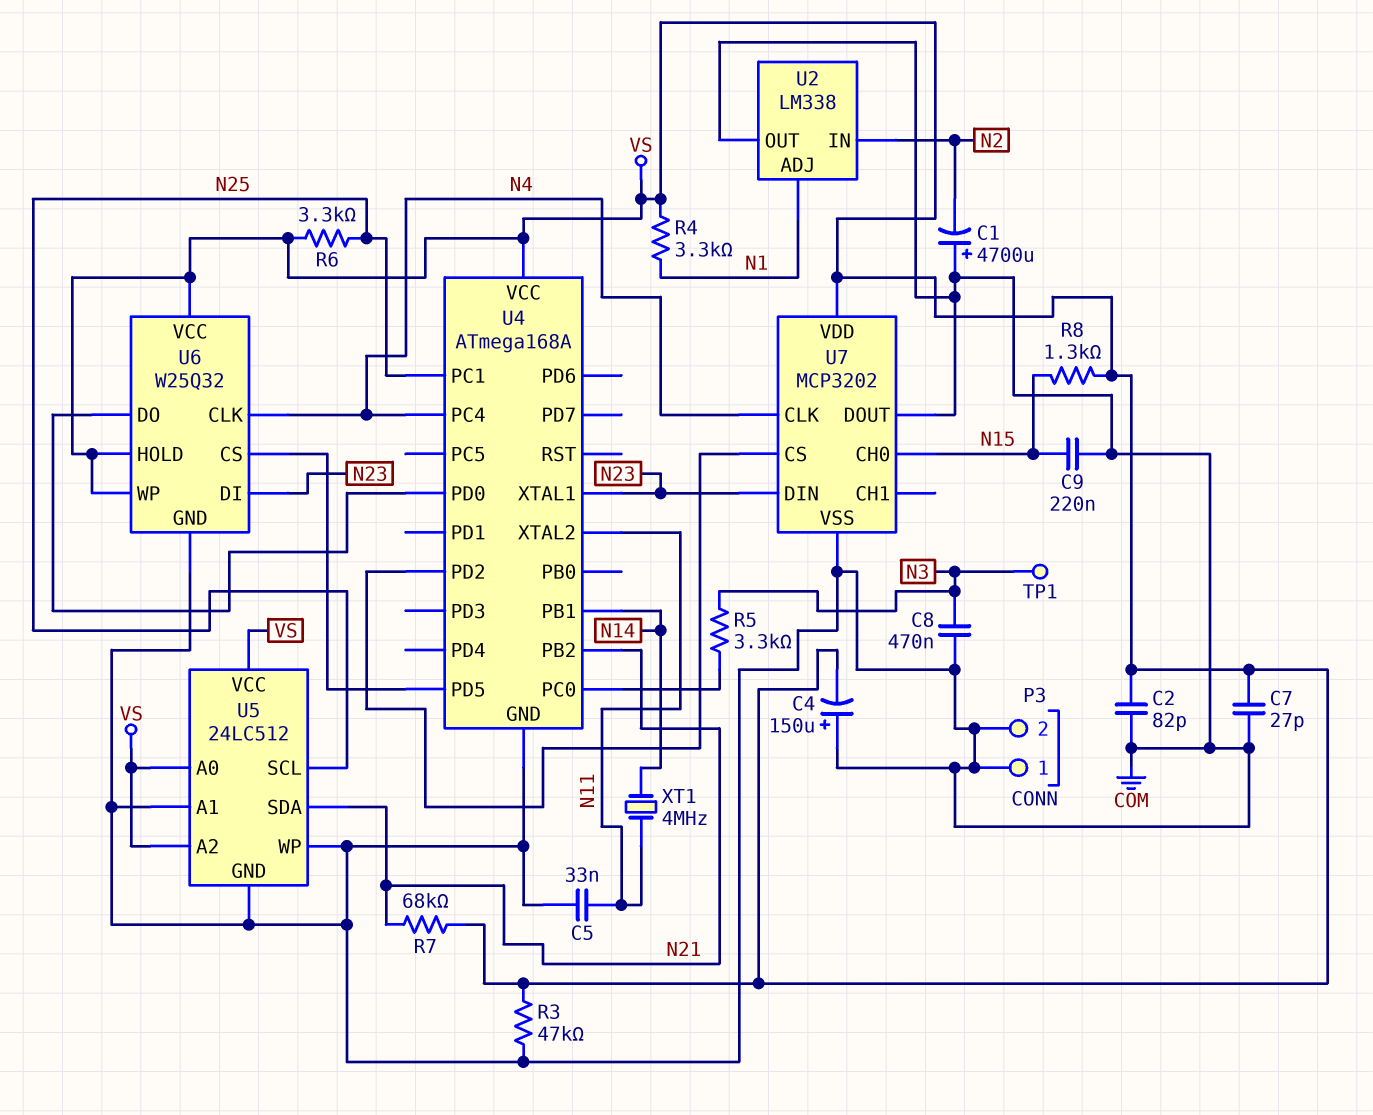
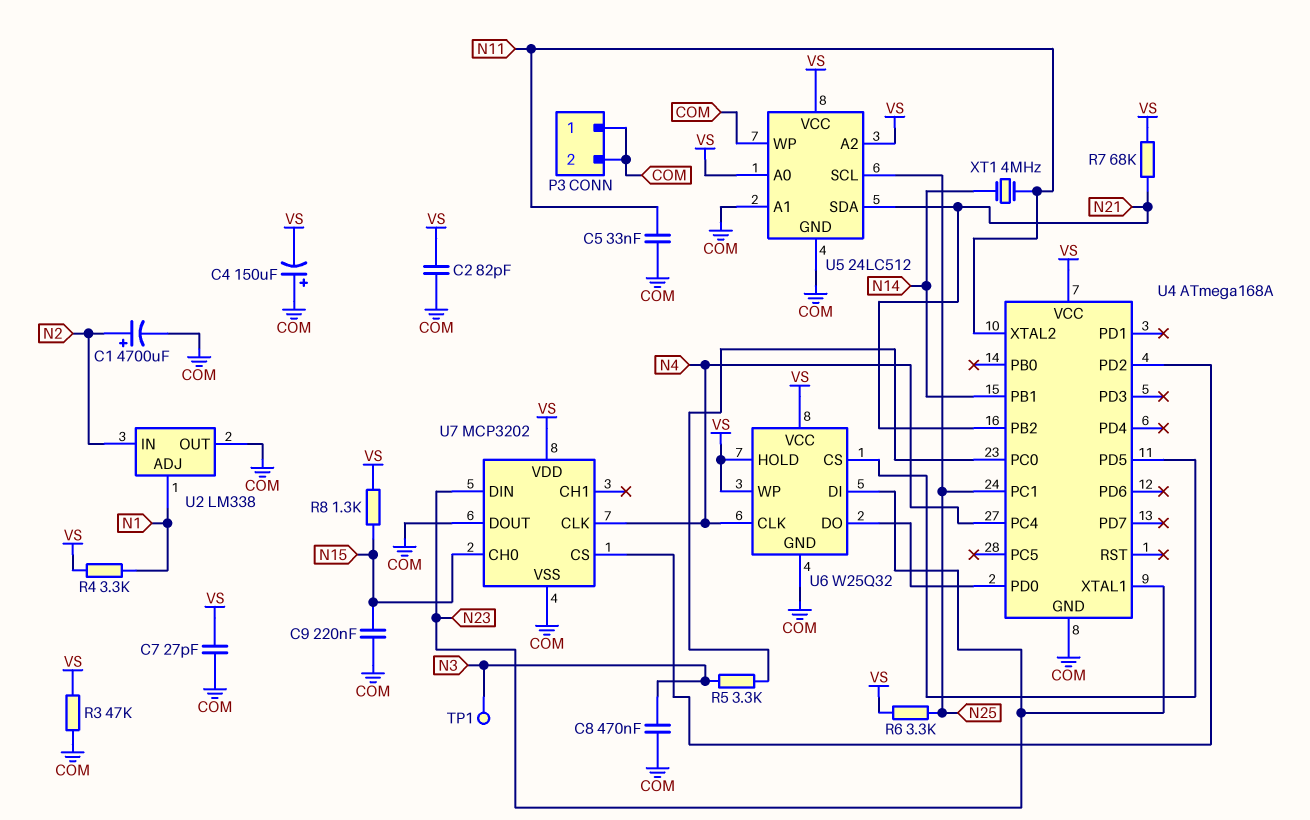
C1: 4700uF (plus COM, minus N2) -> 4700uF (plus N2, minus COM)

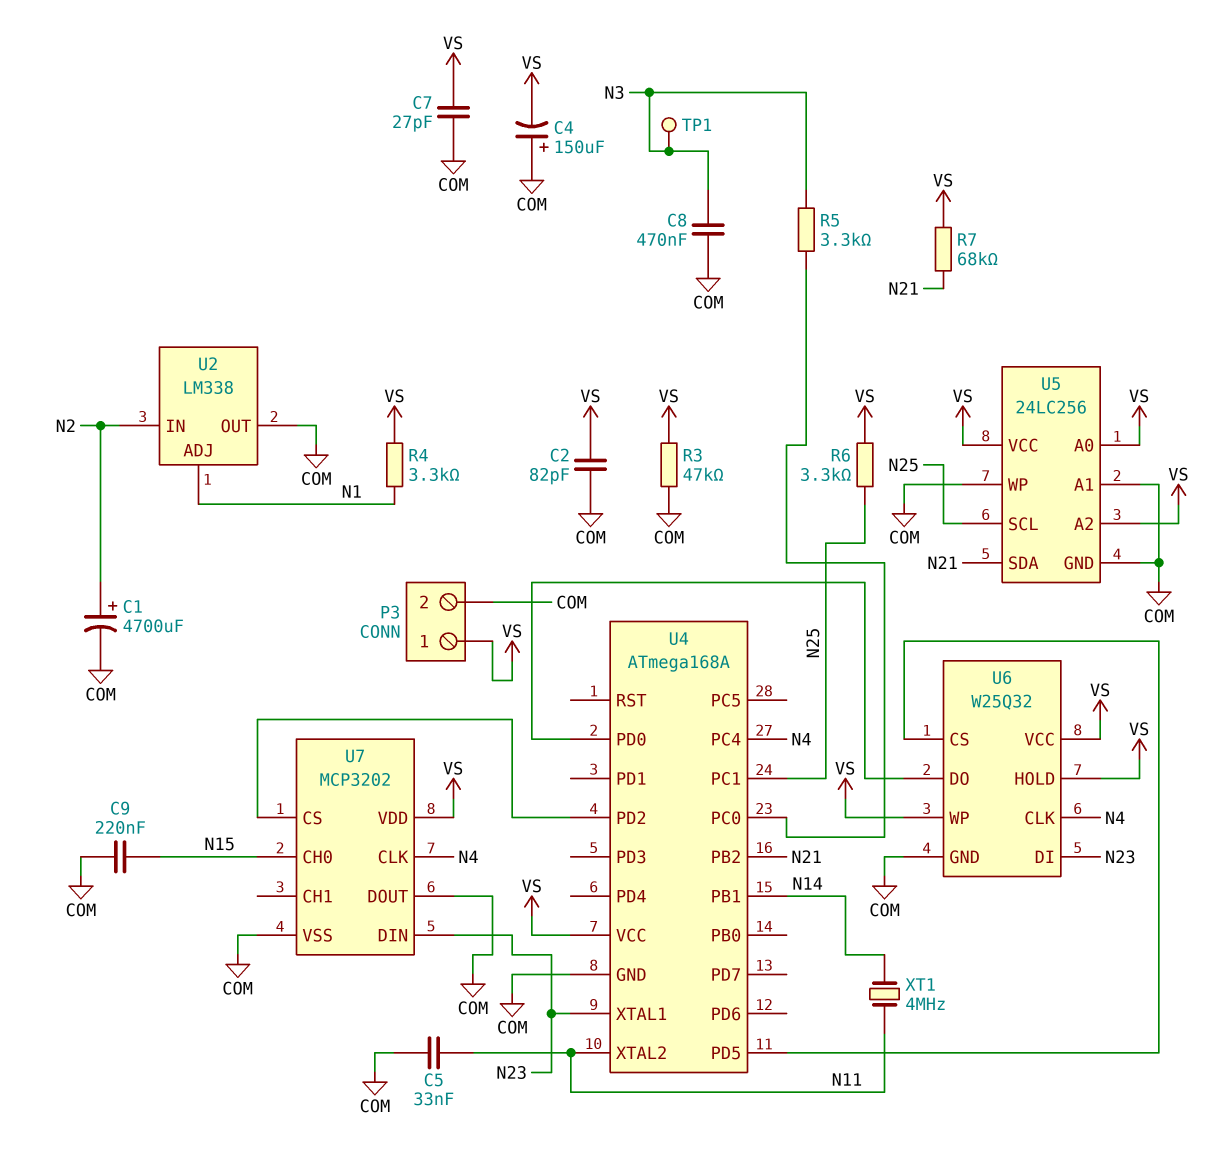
P3 pin 1: COM -> VS
R8: 1.3k (N15, VS) -> none
U5: 24LC512 -> 24LC256

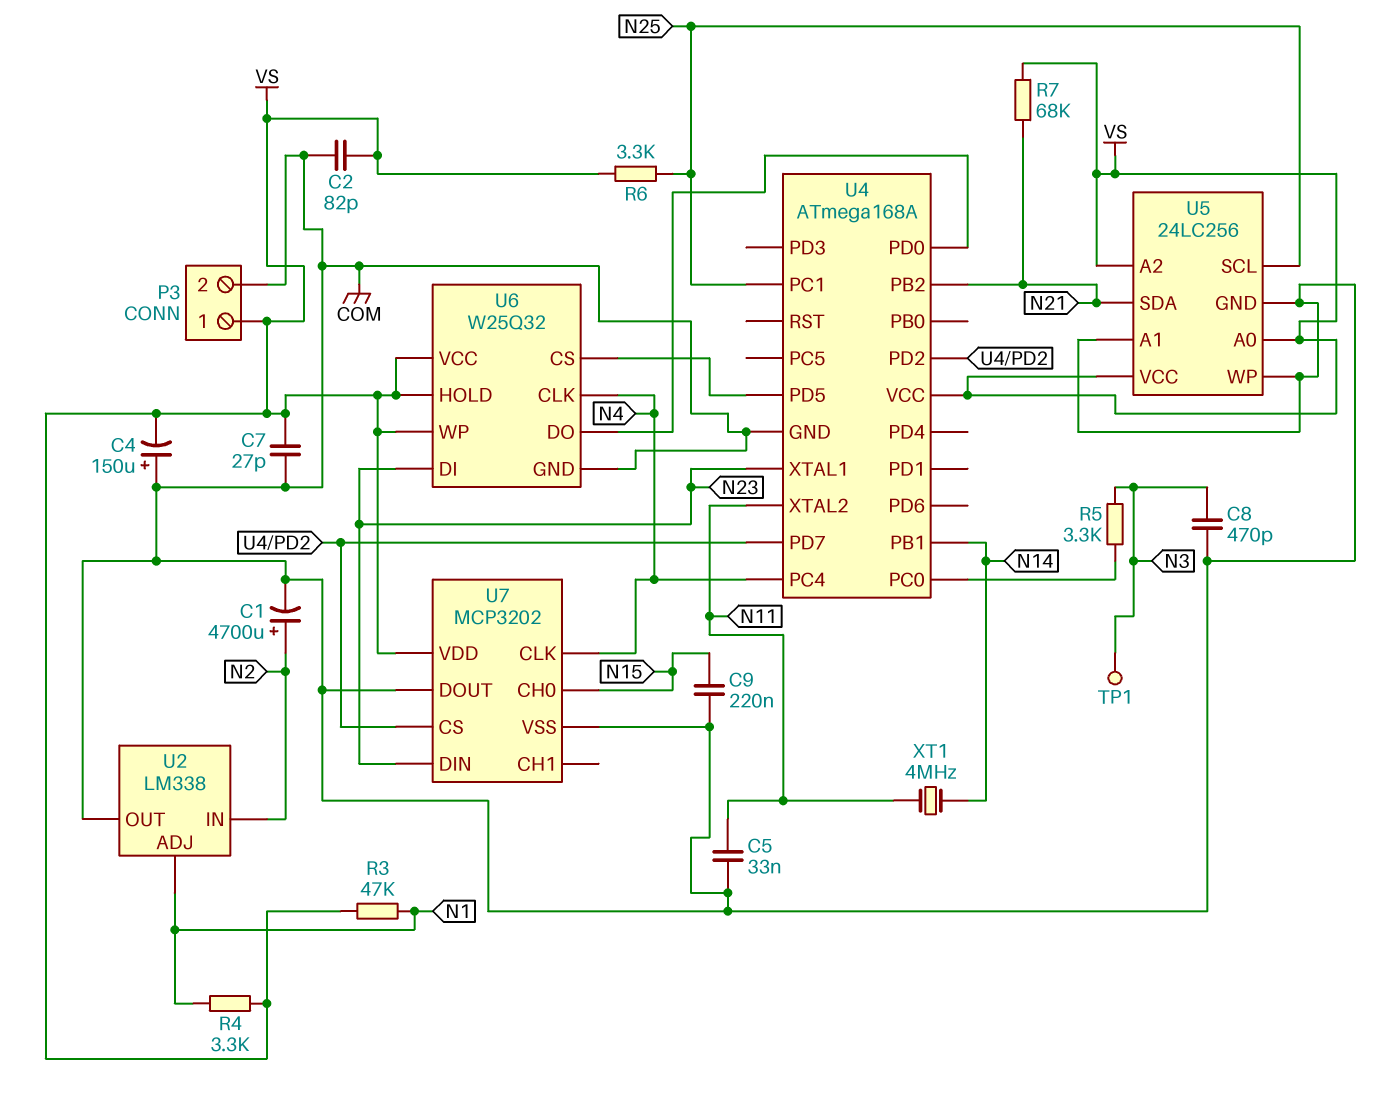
C8: 470nF (COM, N3) -> 470pF (COM, N3)
R3: 47k (COM, VS) -> 47k (N1, VS)
U4 pin PD7: none -> U4/PD2

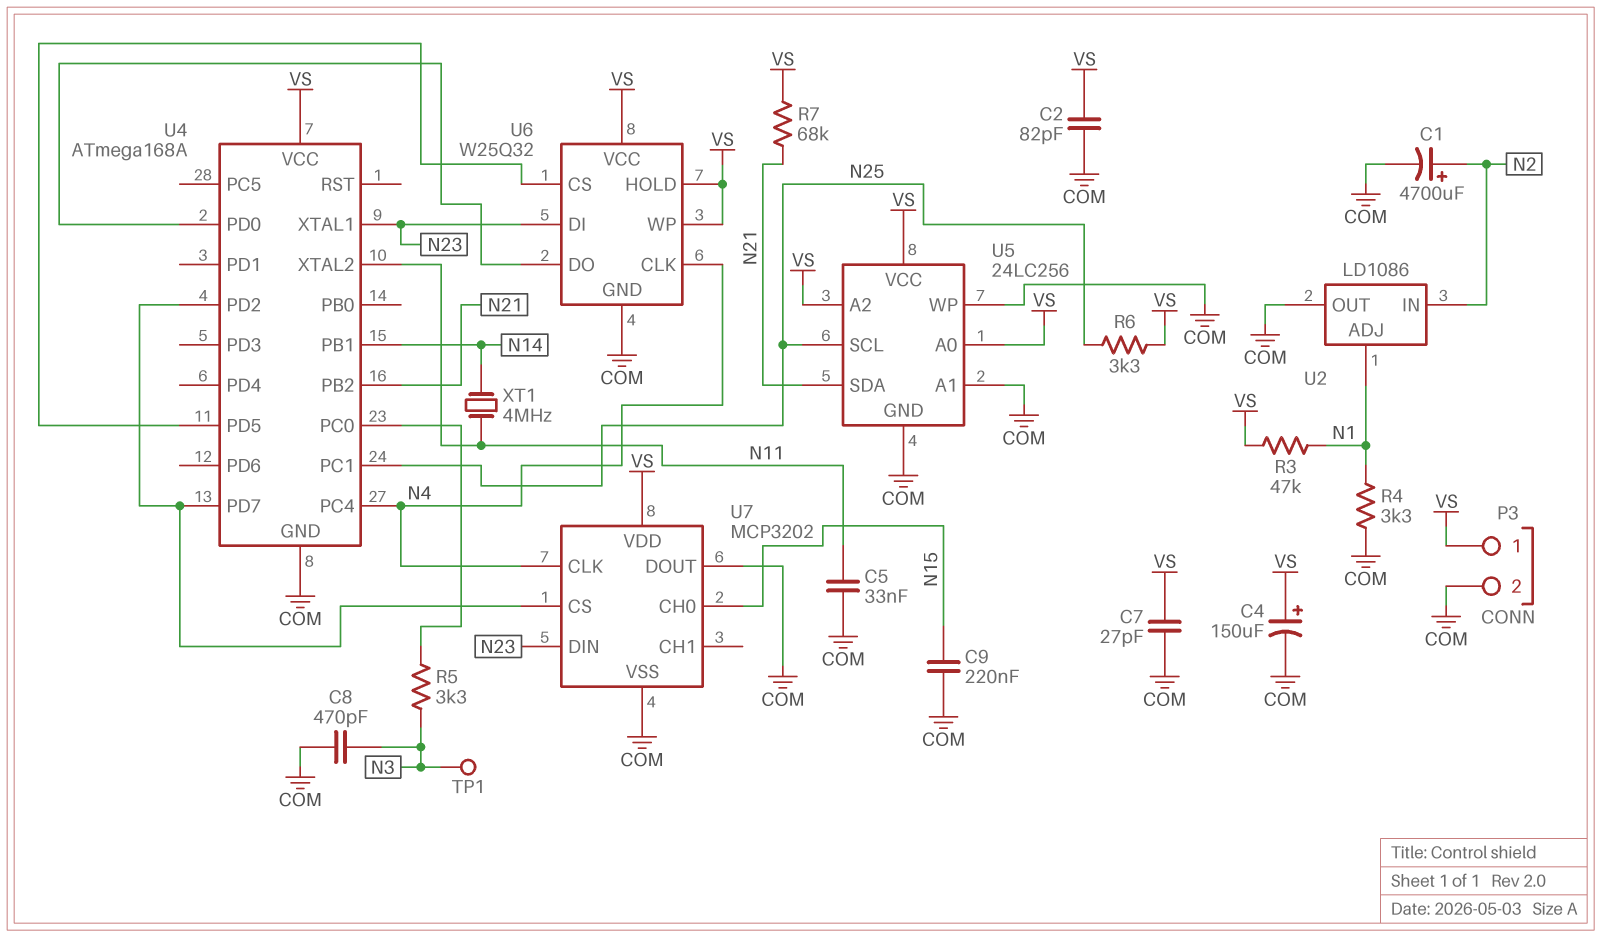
C4: 150uF (plus COM, minus VS) -> 150uF (plus VS, minus COM)
R4: 3.3k (N1, VS) -> 3.3k (COM, N1)
U2: LM338 -> LD1086

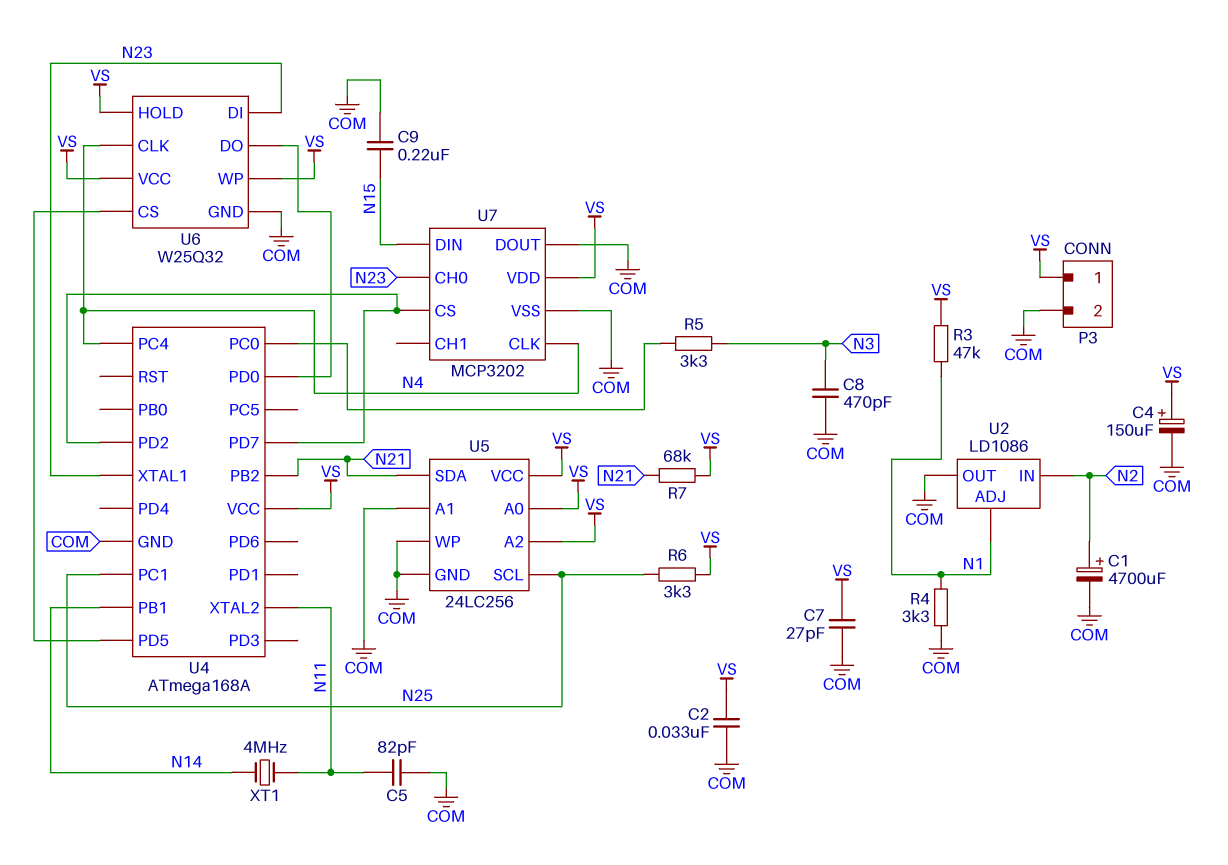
C2: 82pF (COM, VS) -> 33nF (COM, VS)
C5: 33nF (COM, N11) -> 82pF (COM, N11)
TP1: test point (N3) -> none
U7 pin CH0: N15 -> N23
U7 pin DIN: N23 -> N15

